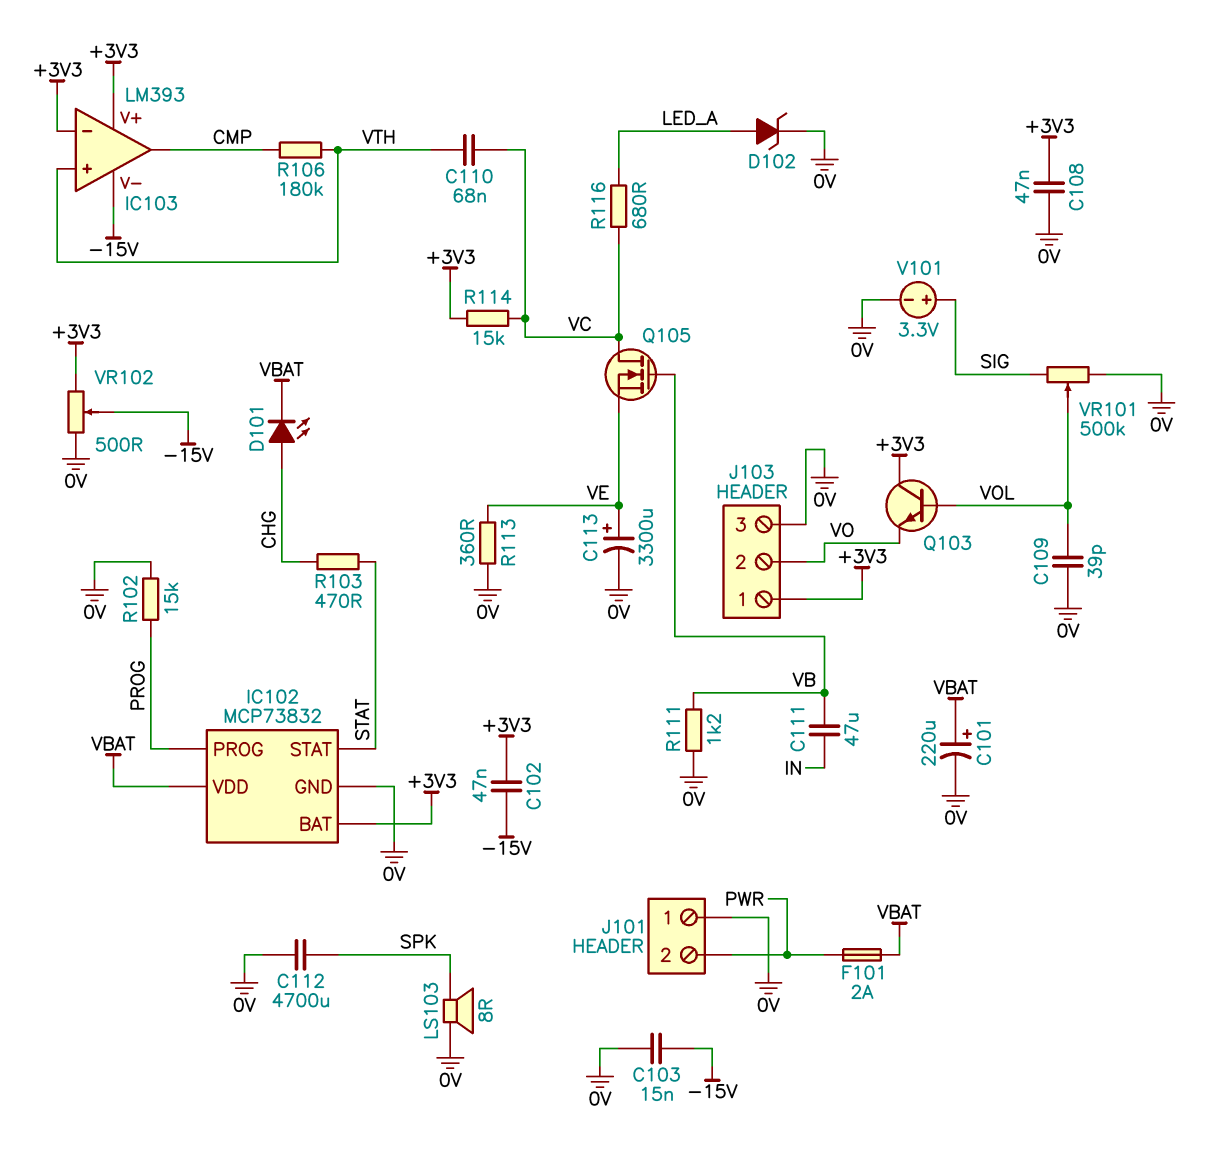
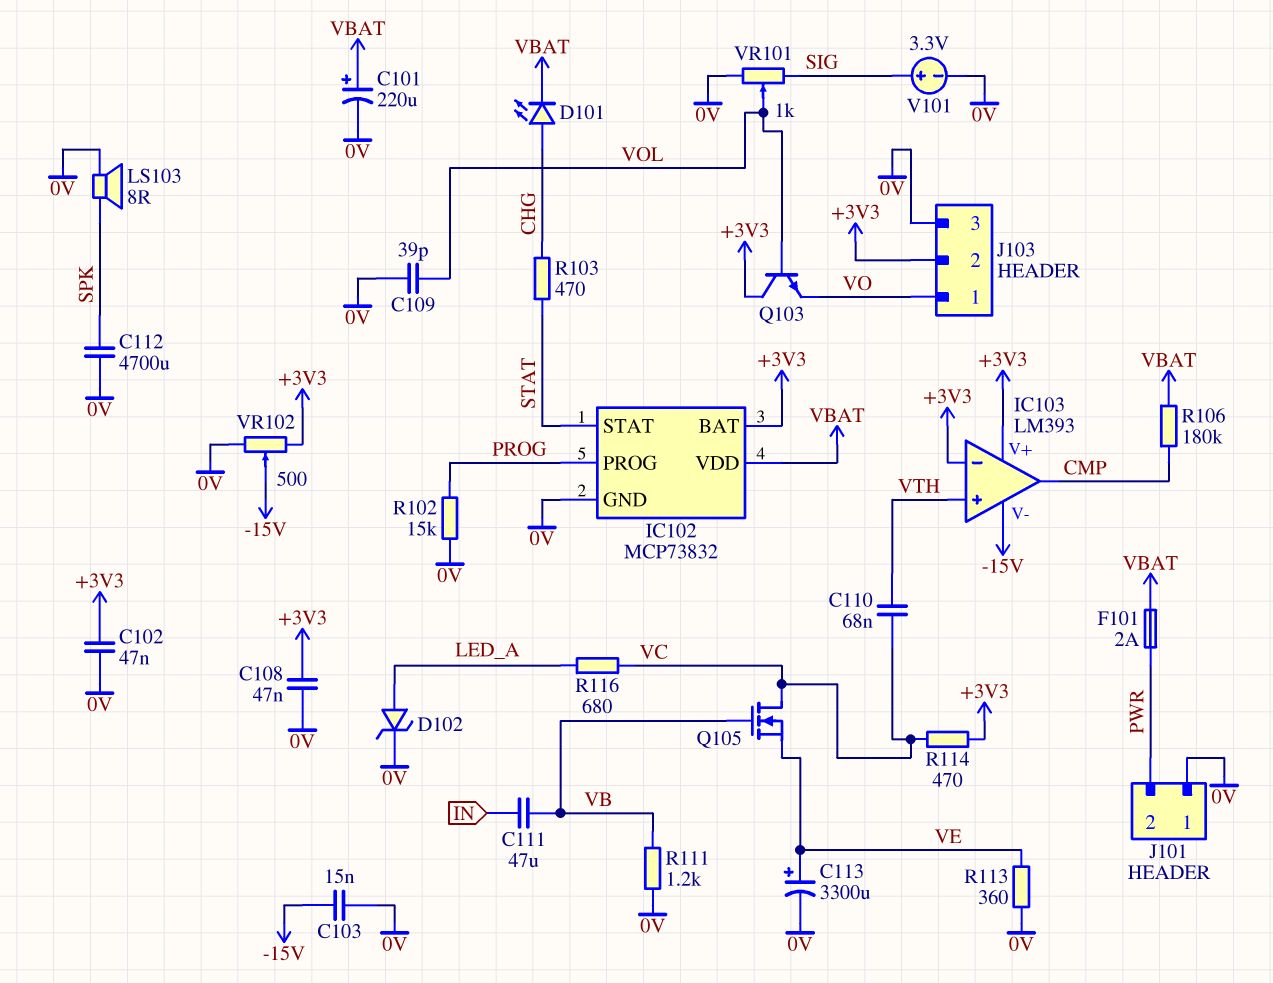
C102: 47nF (+3V3, -15V) -> 47nF (+3V3, 0V)
J103 pin 1: +3V3 -> VO
J103 pin 2: VO -> +3V3
R106: 180k (CMP, VTH) -> 180k (CMP, VBAT)
R114: 15k (+3V3, VC) -> 470 (+3V3, VC)
VR101: 500k (0V, SIG, wiper VOL) -> 1k (0V, SIG, wiper VOL)

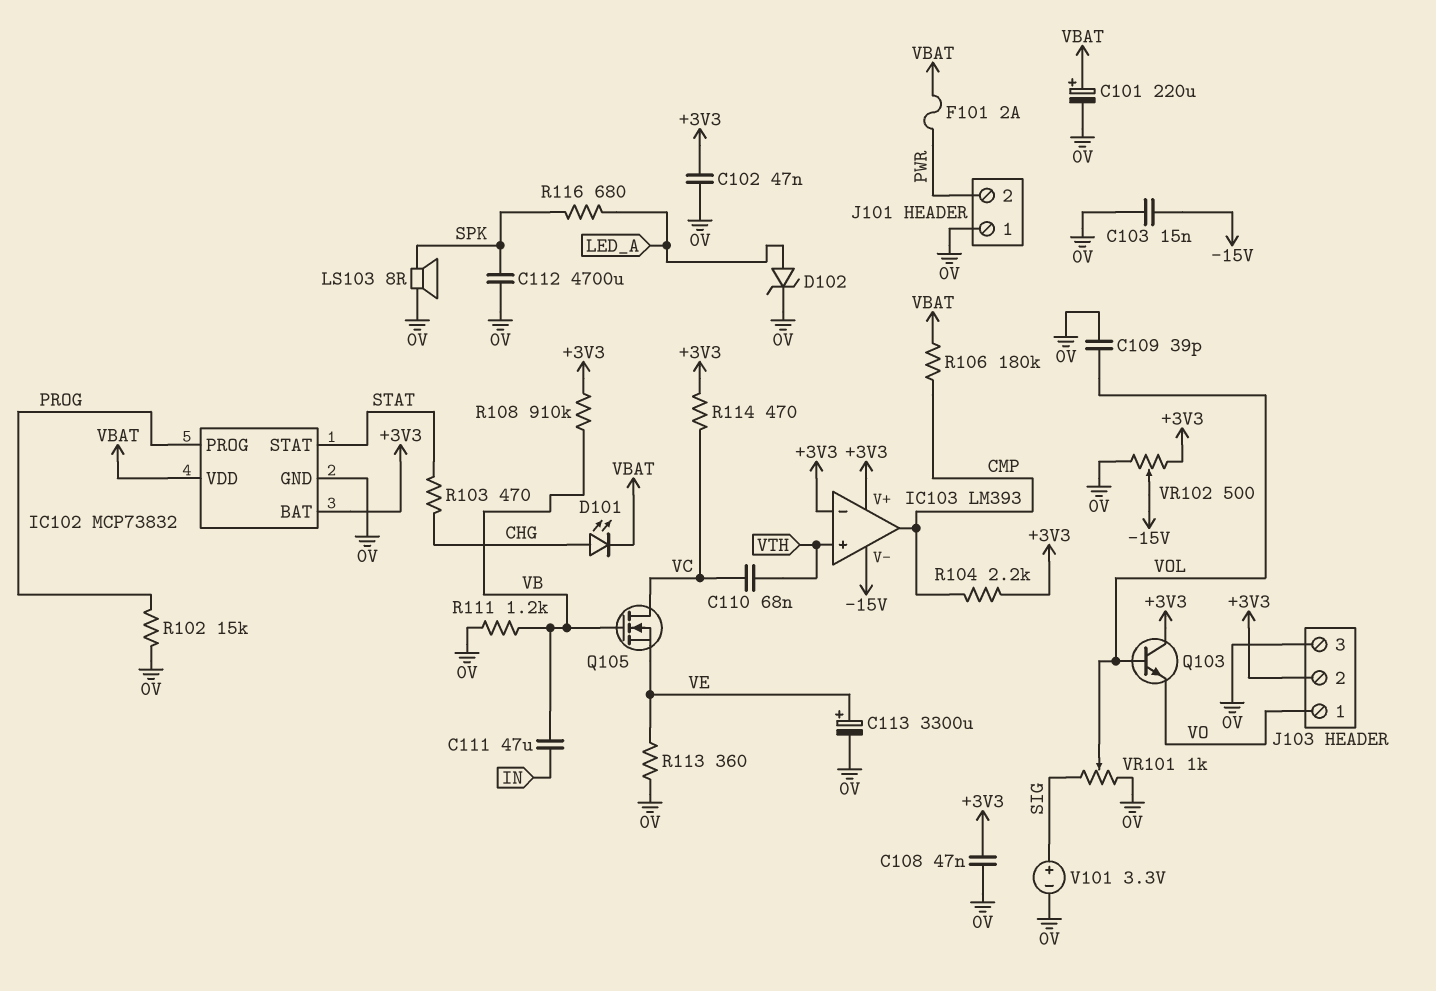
R104: none -> 2.2k (+3V3, CMP)
R108: none -> 910k (+3V3, VB)
R116: 680 (LED_A, VC) -> 680 (LED_A, SPK)

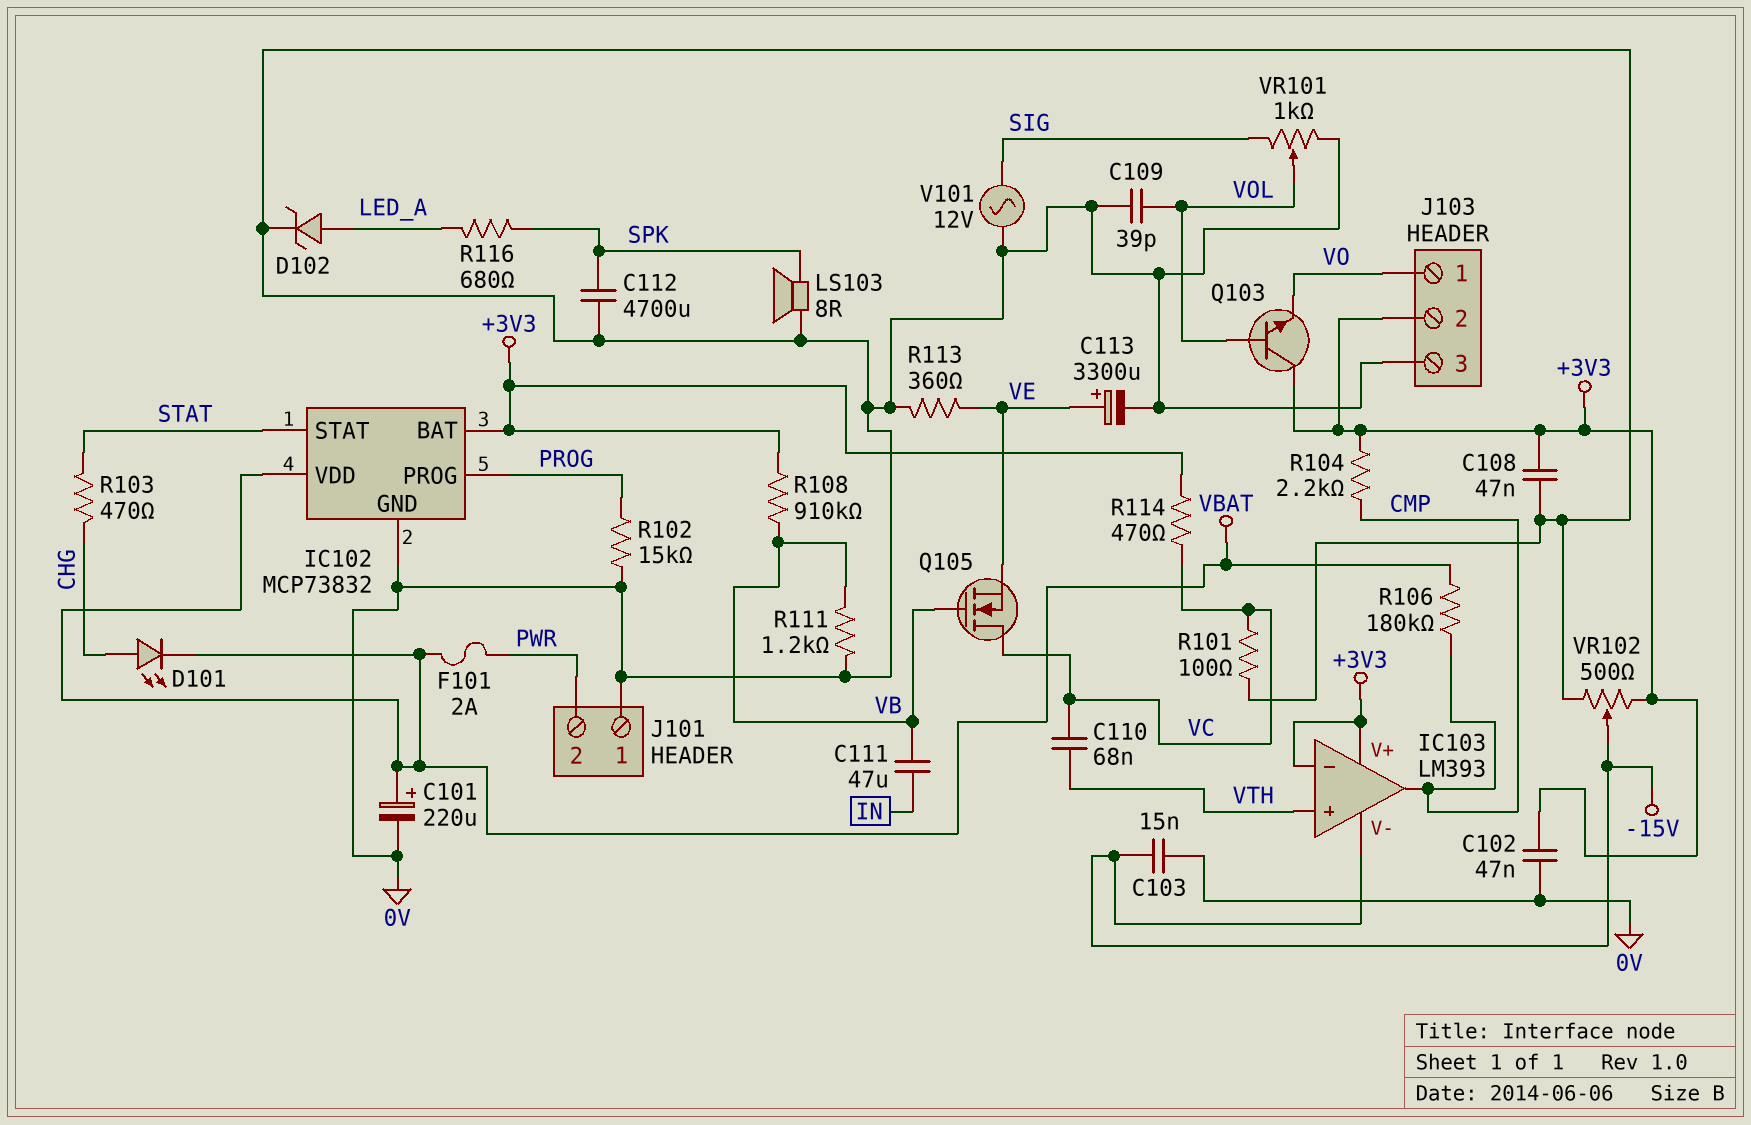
R101: none -> 100 (0V, VC)
V101: 3.3V (plus SIG, minus 0V) -> AC 12V (0V, SIG)

